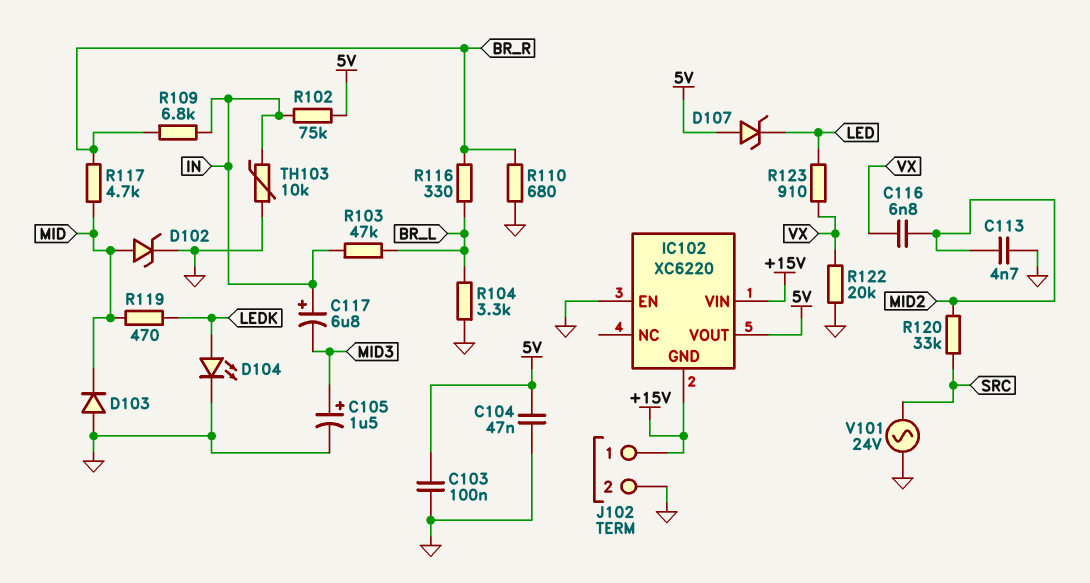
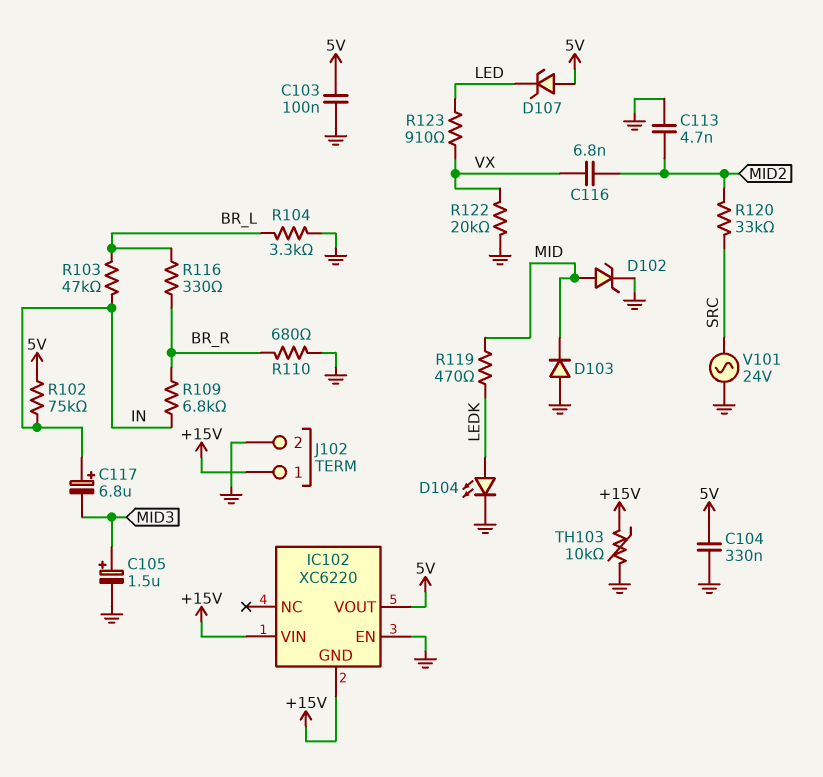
C104: 47nF (5V, GND) -> 330nF (5V, GND)
R117: 4.7k (BR_R, MID) -> none
TH103: 10k (GND, IN) -> 10k (+15V, GND)

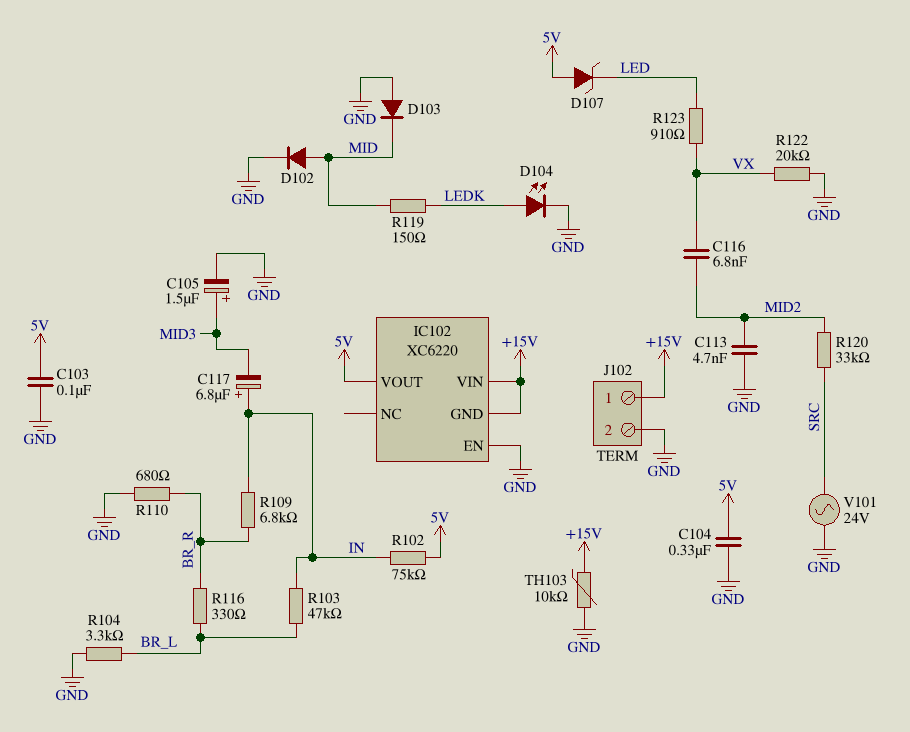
D102: zener (A MID, K GND) -> diode (A MID, K GND)
R119: 470 (LEDK, MID) -> 150 (LEDK, MID)

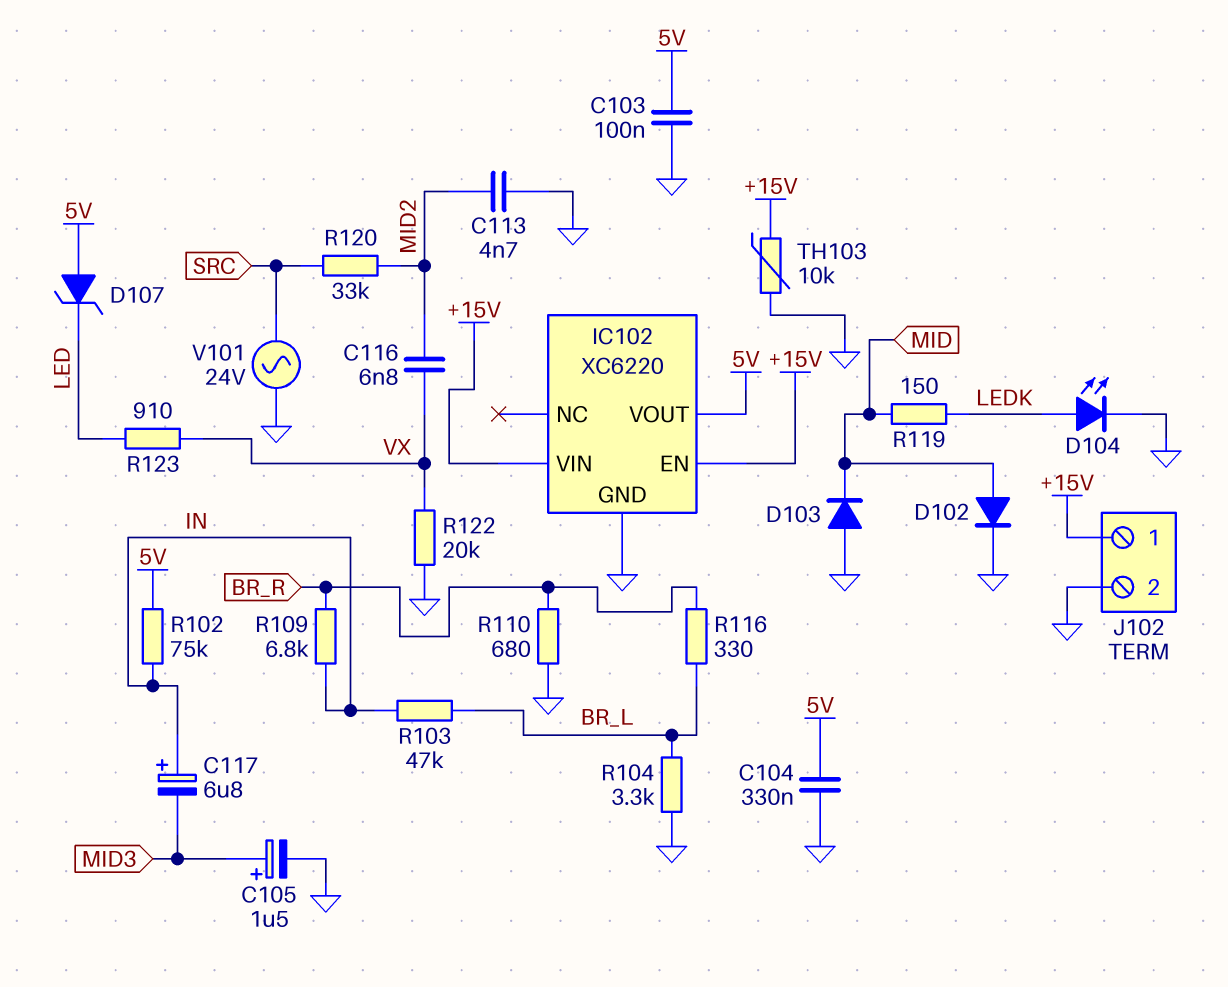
IC102 pin EN: GND -> +15V
IC102 pin GND: +15V -> GND

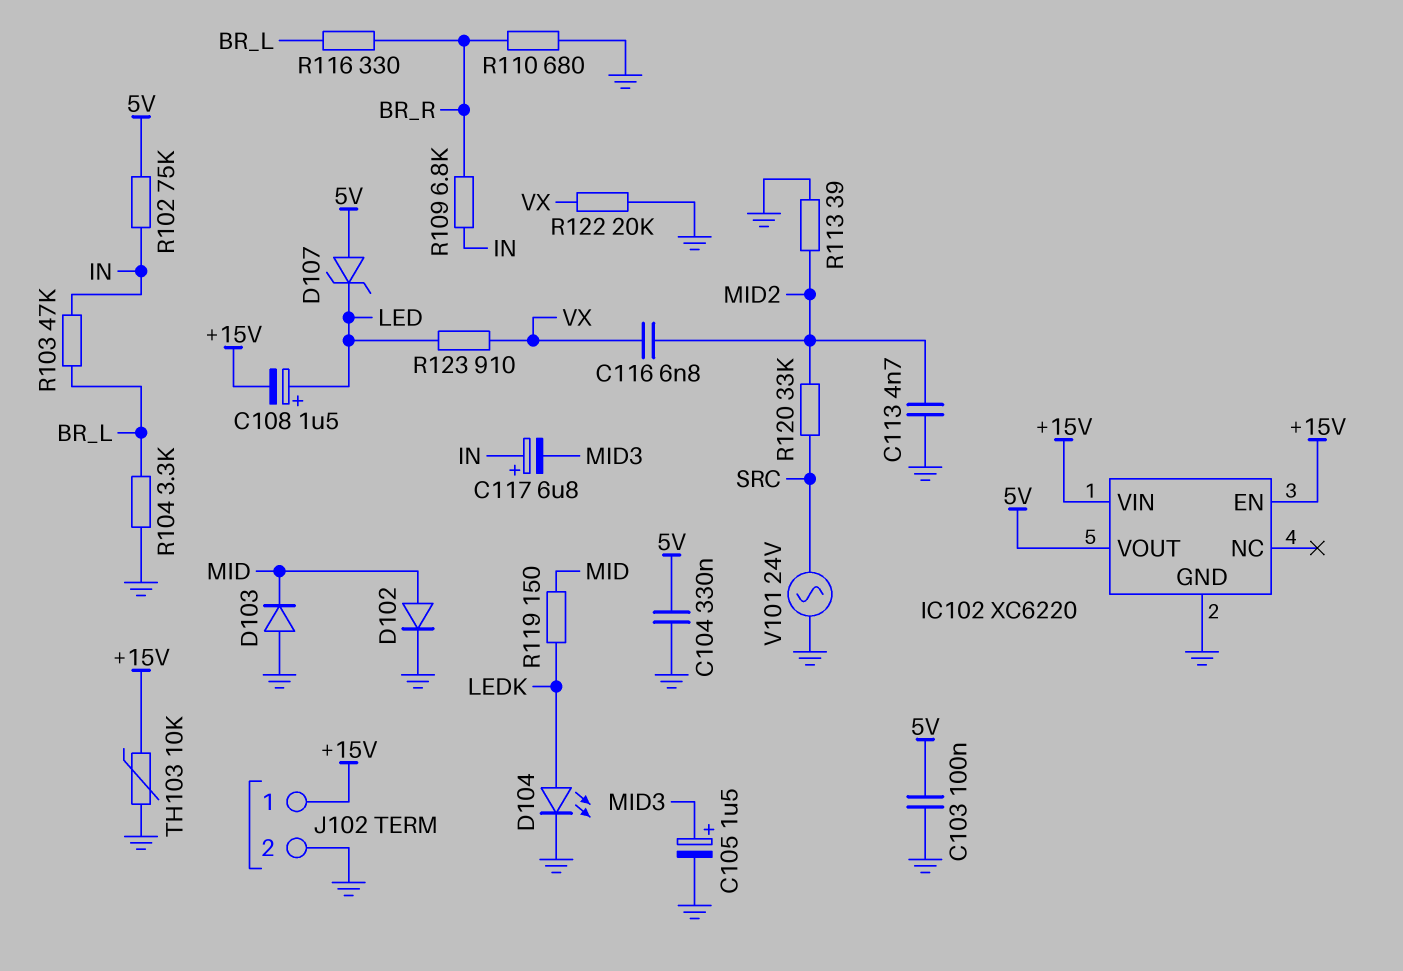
C108: none -> 1.5uF (plus LED, minus +15V)
R113: none -> 39 (GND, MID2)

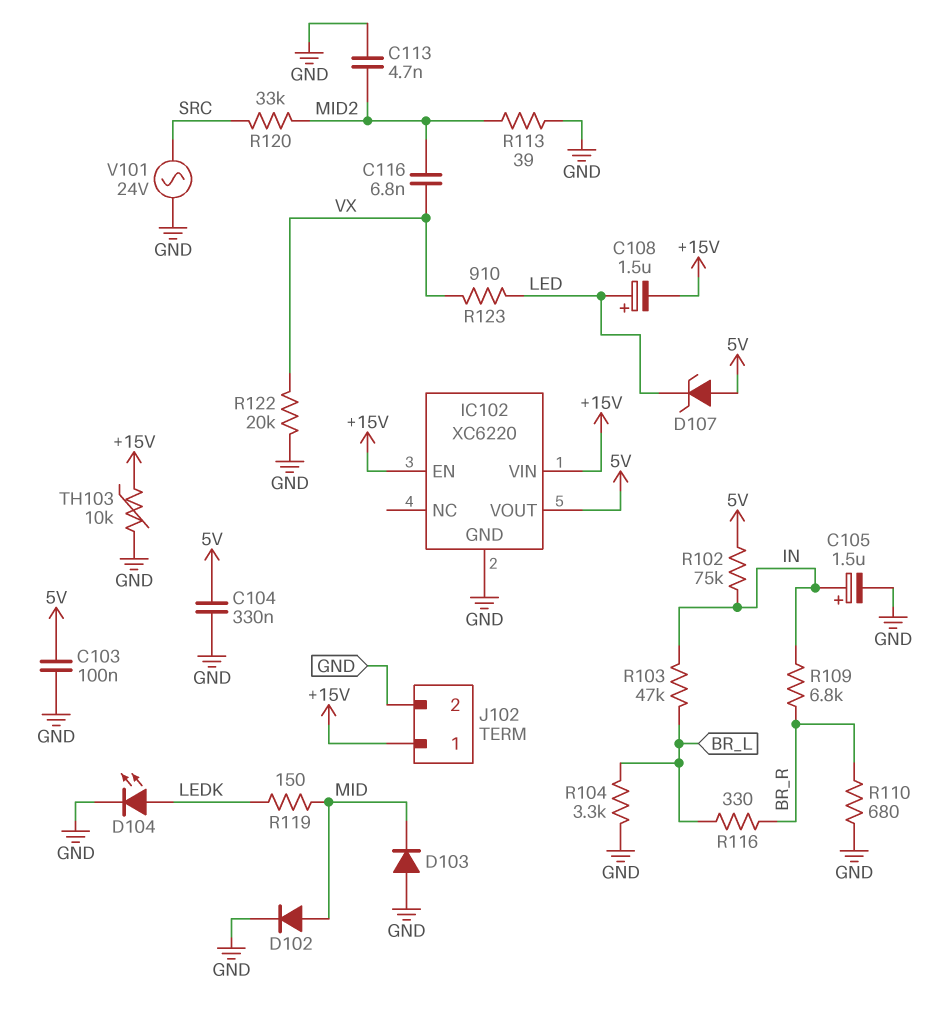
C105: 1.5uF (plus MID3, minus GND) -> 1.5uF (plus IN, minus GND)
C117: 6.8uF (plus IN, minus MID3) -> none

